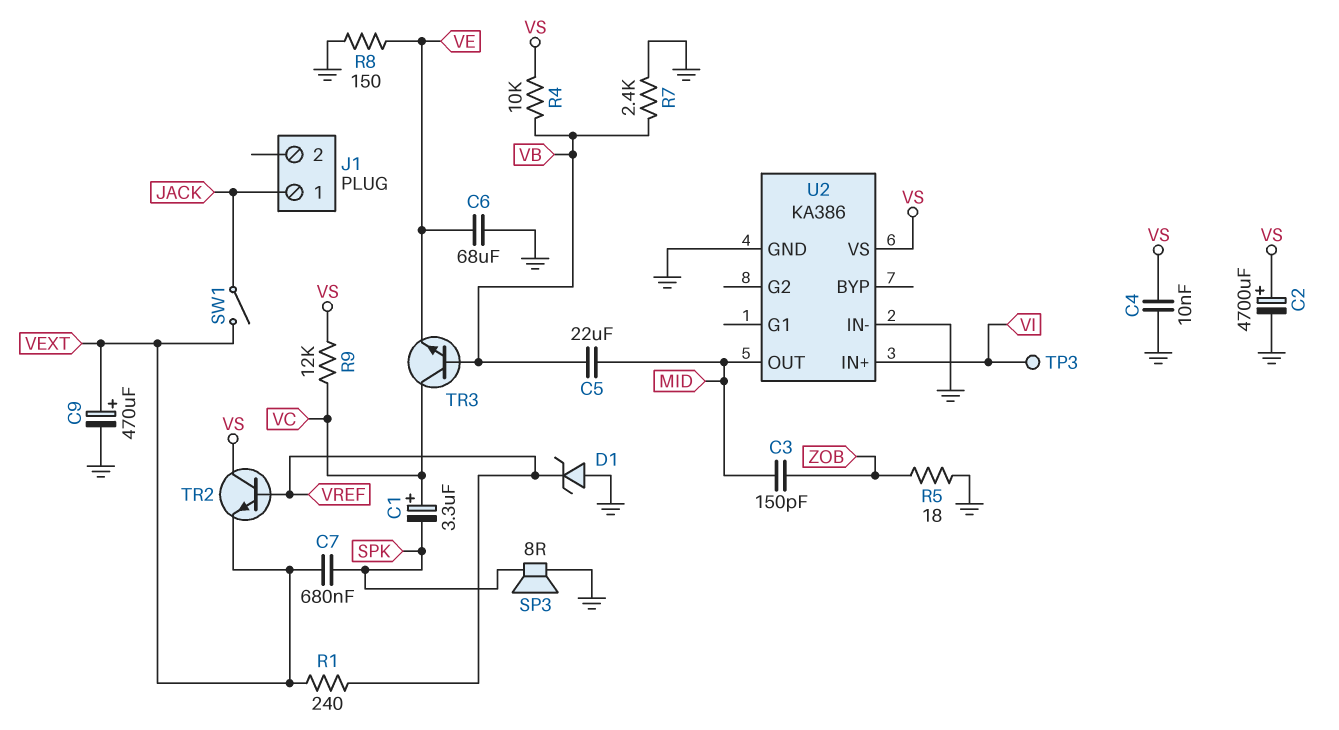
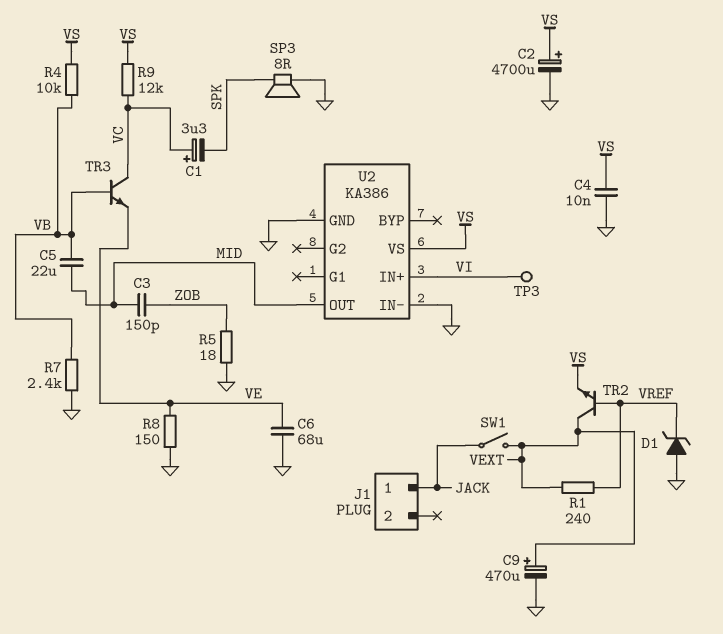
C7: 680nF (SPK, VEXT) -> none
TR2: NPN (B VREF, C VS, E VEXT) -> NPN (B VREF, C VEXT, E VS)

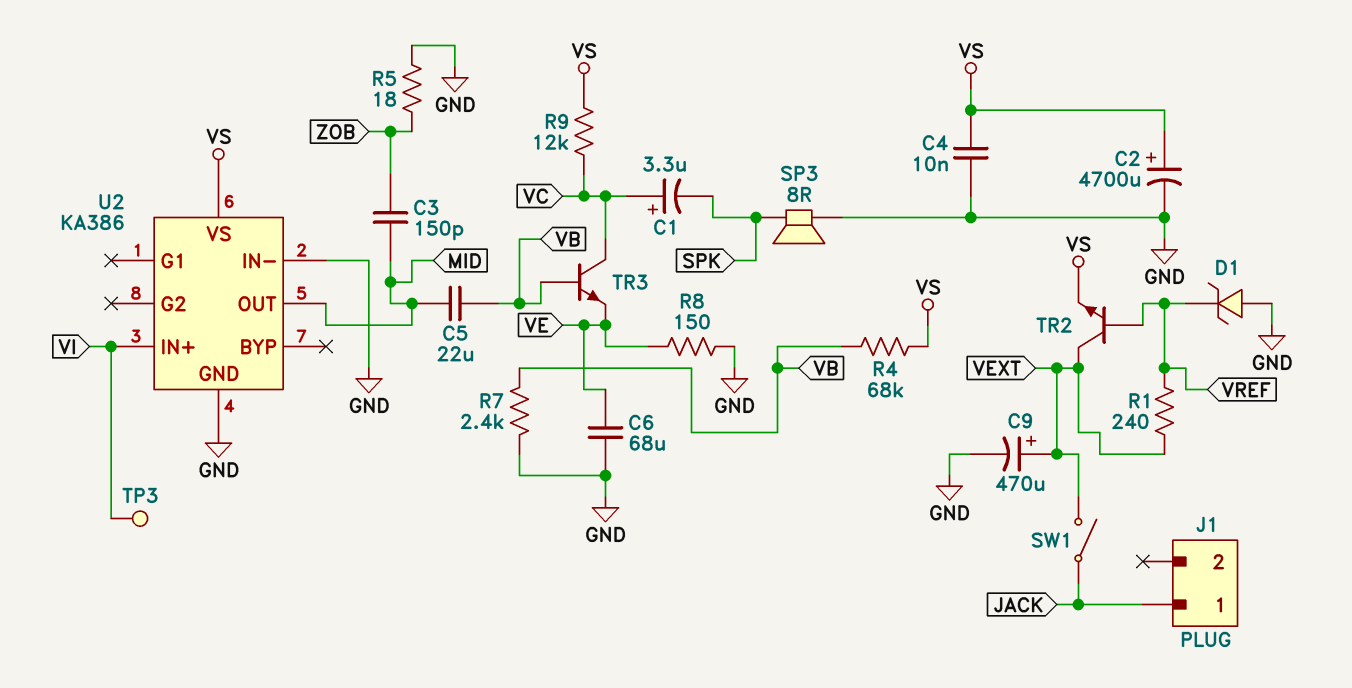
R4: 10k (VB, VS) -> 68k (VB, VS)

